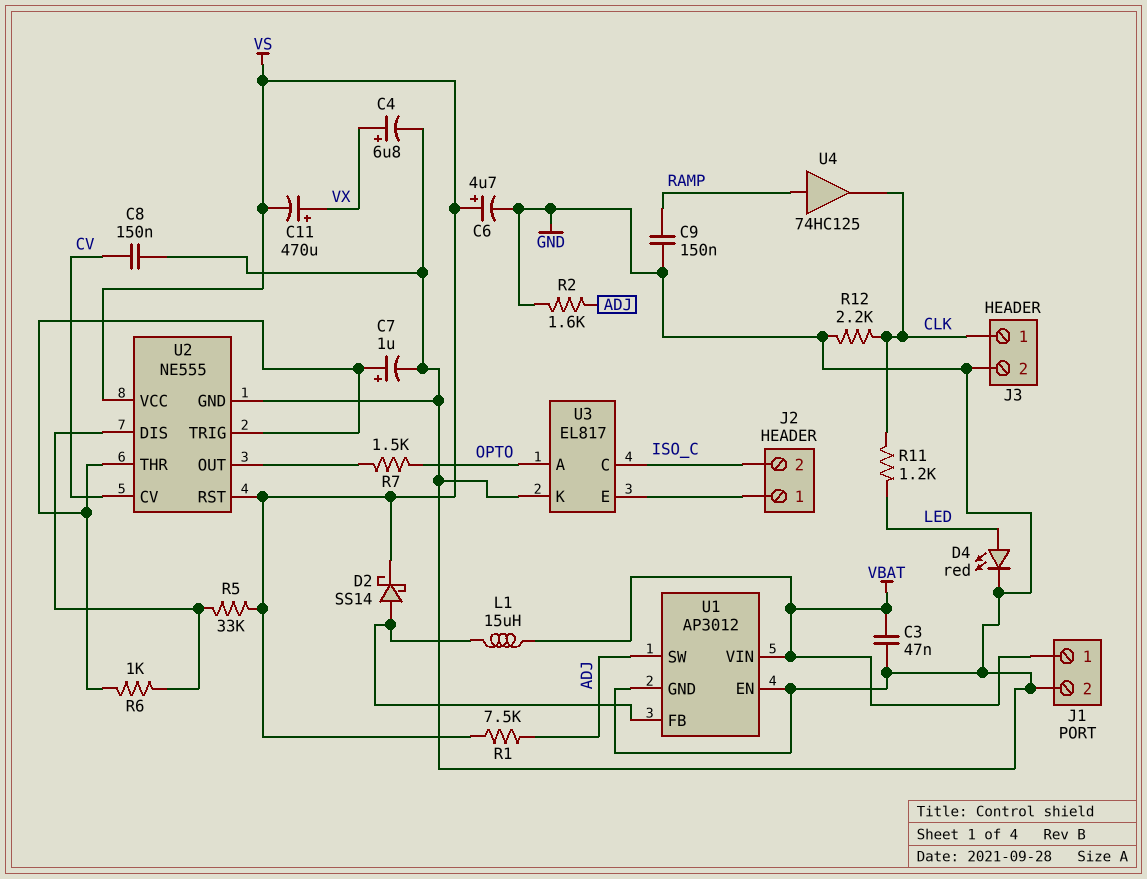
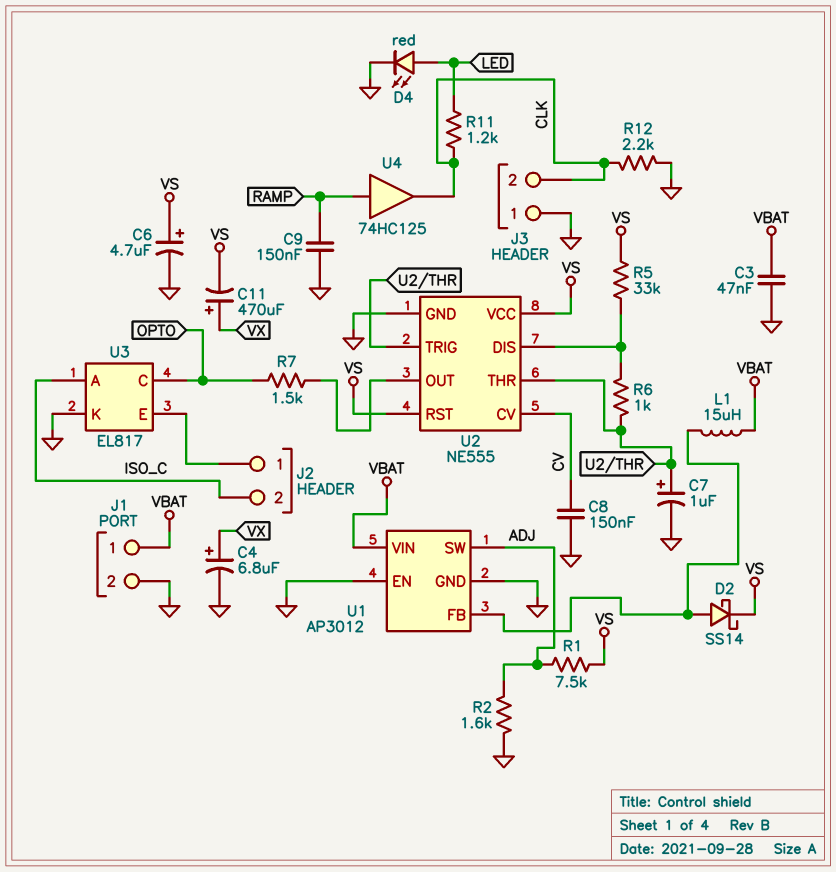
J3 pin 1: CLK -> GND
J3 pin 2: GND -> CLK
U3 pin A: OPTO -> ISO_C
U3 pin C: ISO_C -> OPTO

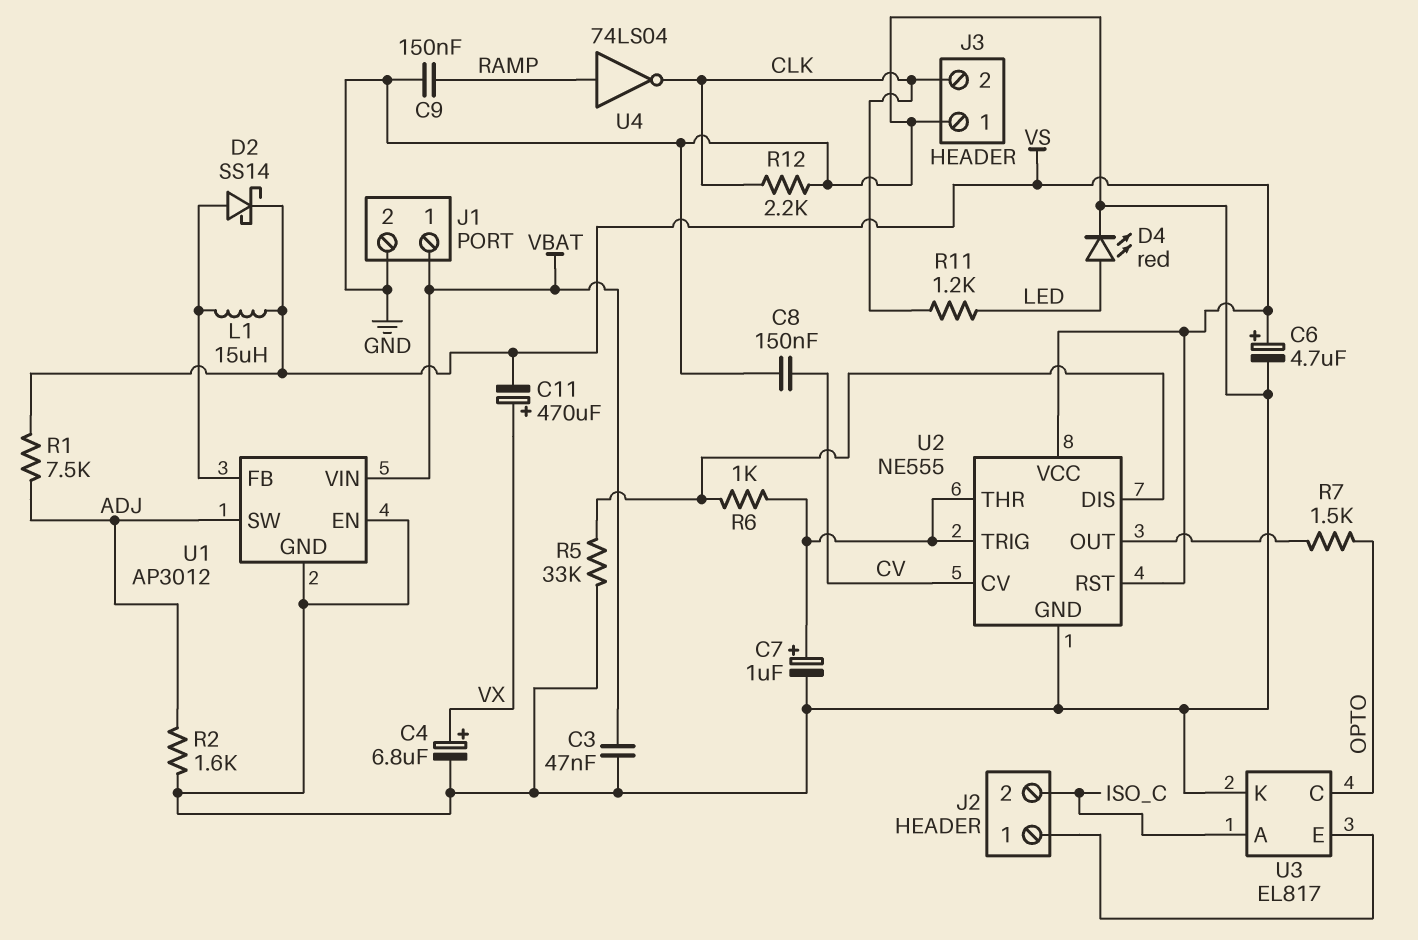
L1: 15uH (U1/FB, VBAT) -> 15uH (U1/FB, VS)
R5: 33k (U2/DIS, VS) -> 33k (GND, U2/DIS)
U4: buffer 74HC125 (in RAMP, out CLK) -> NOT 74LS04 (in RAMP, out CLK)

